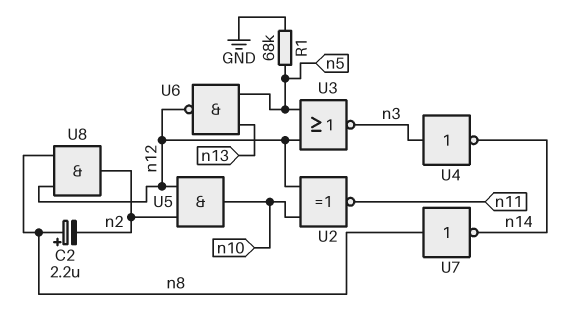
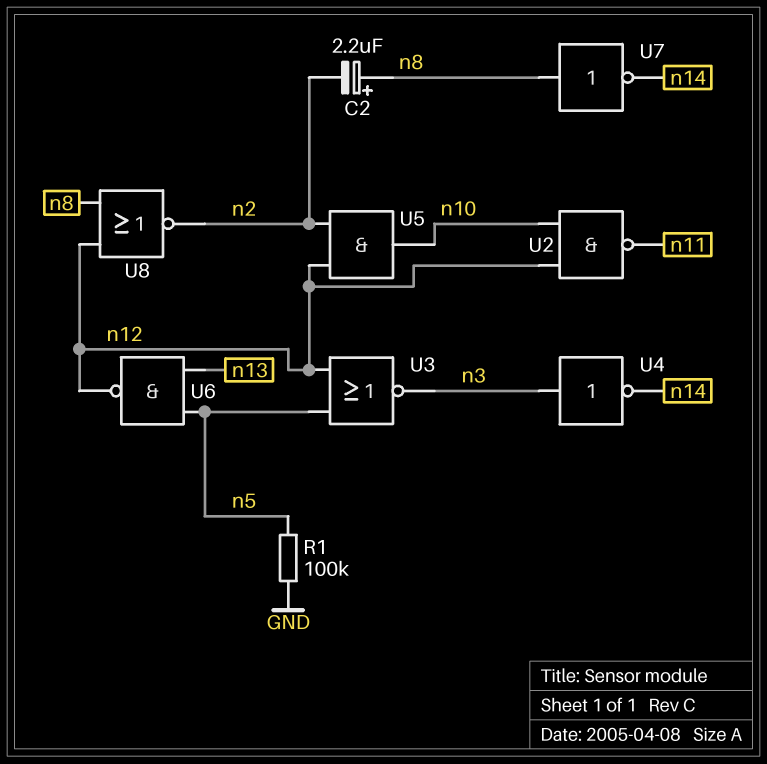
R1: 68k (GND, n5) -> 100k (GND, n5)
U2: XNOR (in n10, in n12, out n11) -> NAND (in n10, in n12, out n11)
U8: AND (in n8, in n12, out n2) -> NOR (in n8, in n12, out n2)

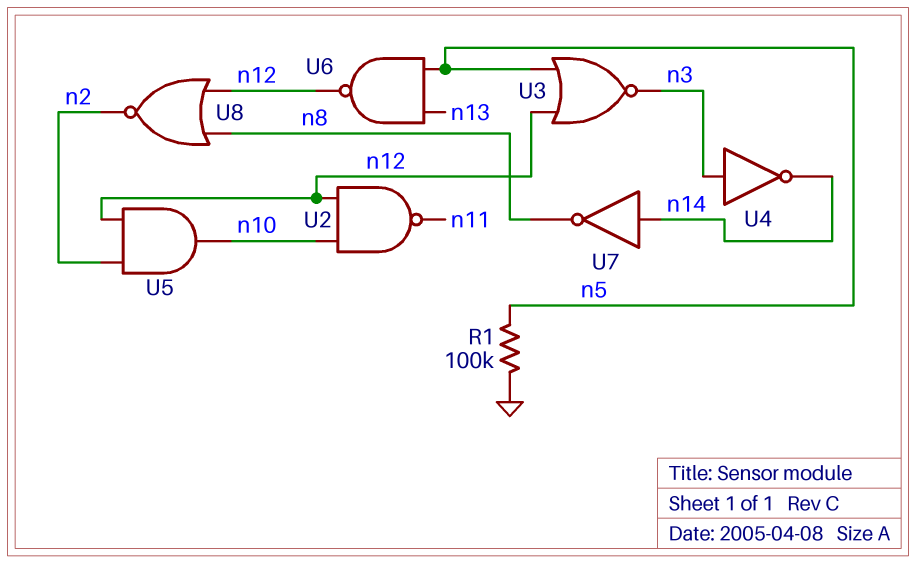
C2: 2.2uF (plus n8, minus n2) -> none
U7: NOT (in n8, out n14) -> NOT (in n14, out n8)

